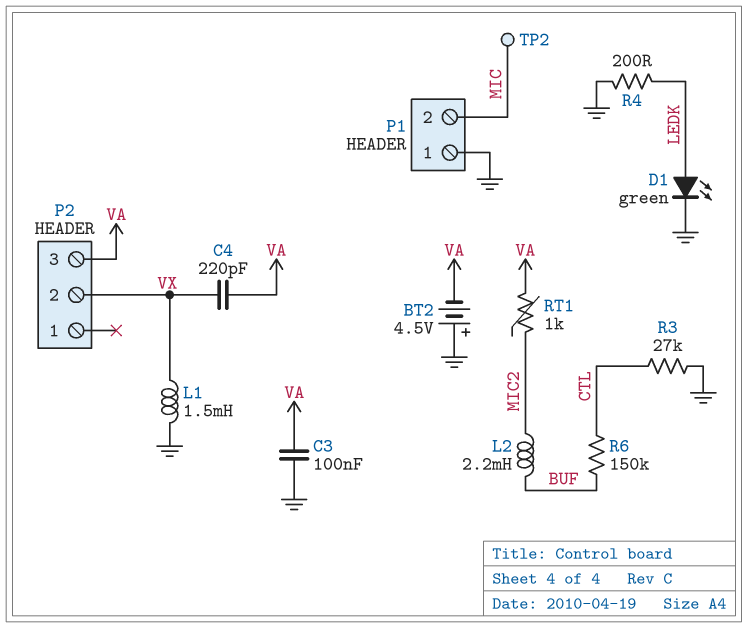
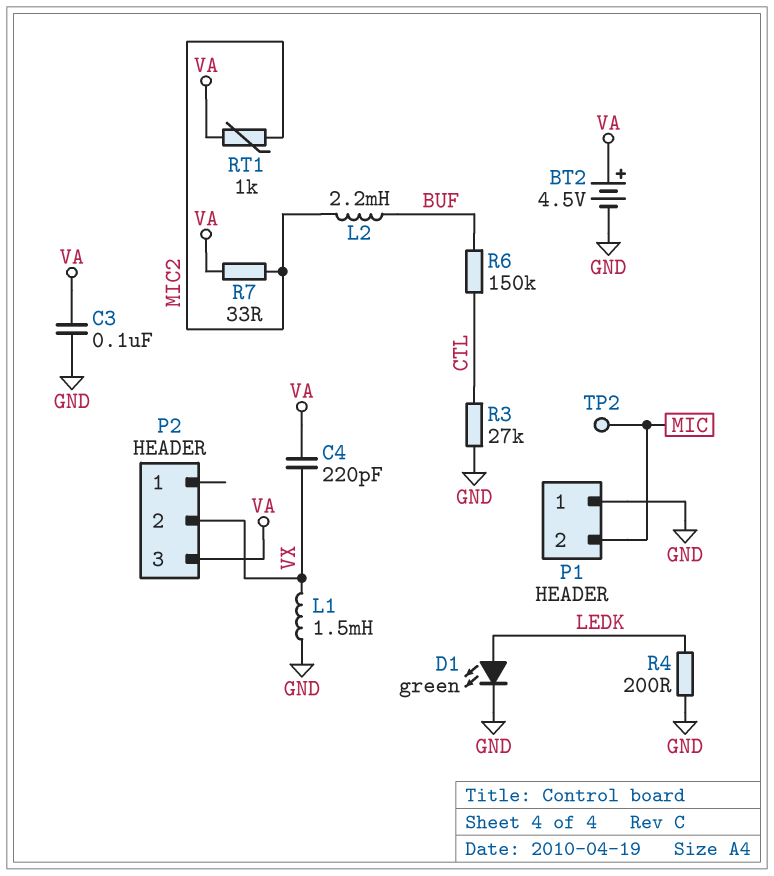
BT2: 4.5V (plus GND, minus VA) -> 4.5V (plus VA, minus GND)
R7: none -> 33 (MIC2, VA)

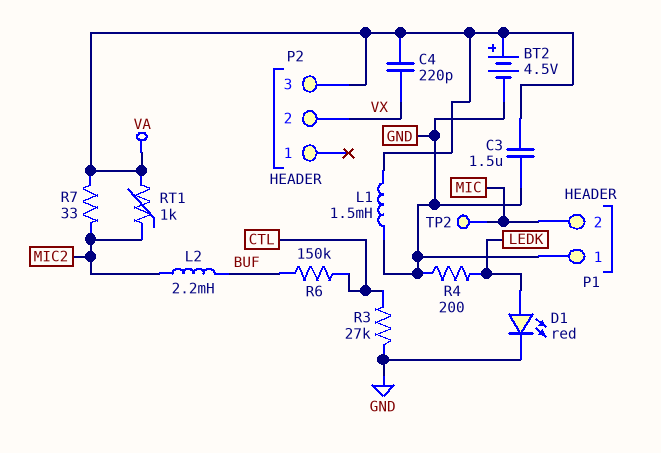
C3: 100nF (GND, VA) -> 1.5uF (GND, VA)
D1: LED green (A LEDK, K GND) -> LED red (A LEDK, K GND)
L1: 1.5mH (GND, VX) -> 1.5mH (GND, VA)

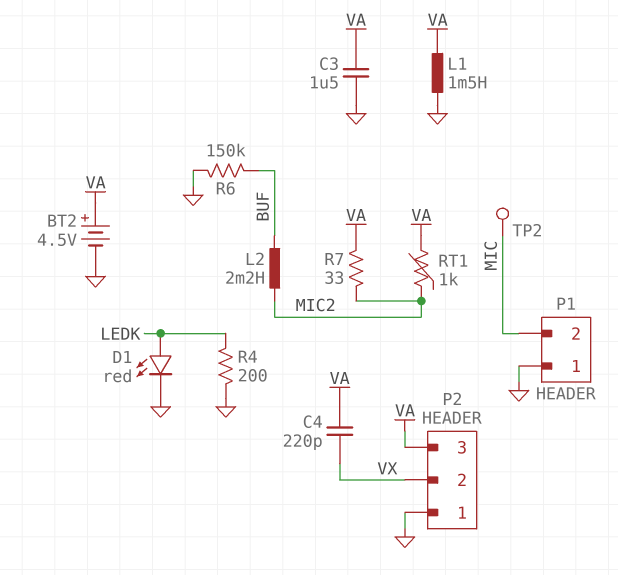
P2 pin 1: none -> GND
R3: 27k (CTL, GND) -> none
R6: 150k (BUF, CTL) -> 150k (BUF, GND)

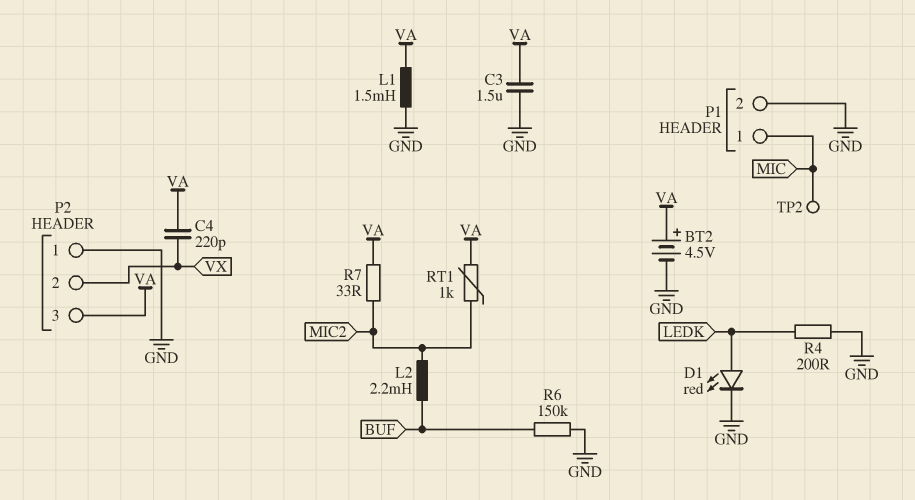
P1 pin 1: GND -> MIC
P1 pin 2: MIC -> GND

